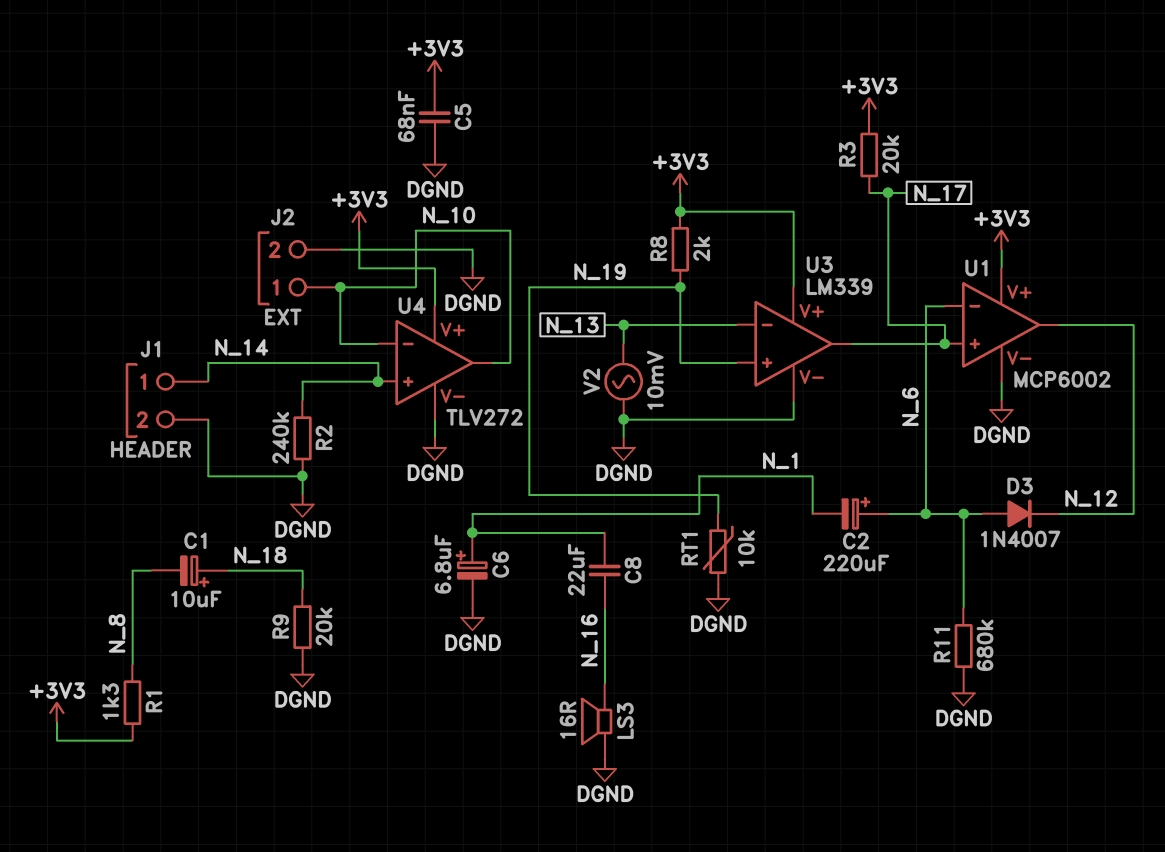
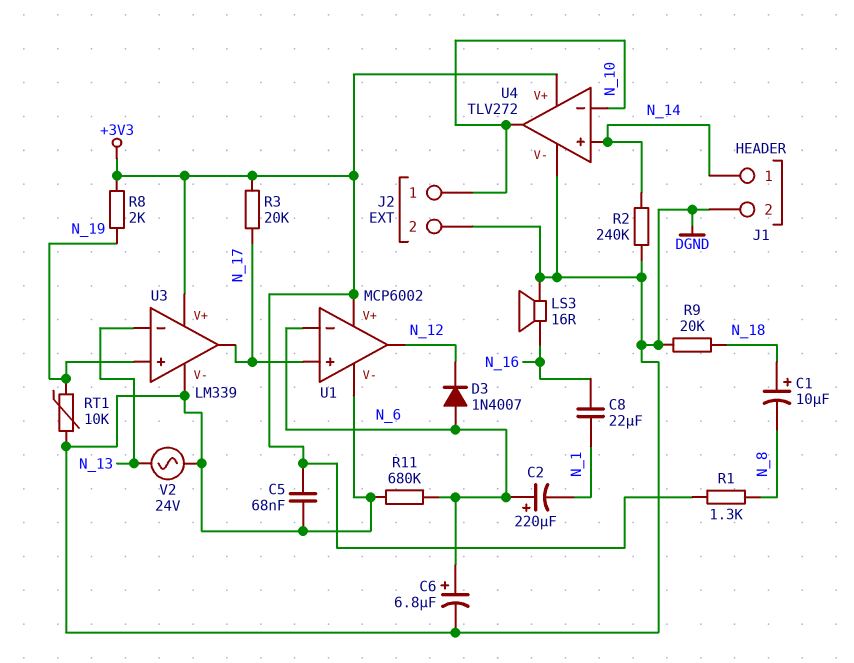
C6: 6.8uF (plus N_1, minus DGND) -> 6.8uF (plus N_6, minus DGND)
V2: AC 10mV (DGND, N_13) -> AC 24V (DGND, N_13)

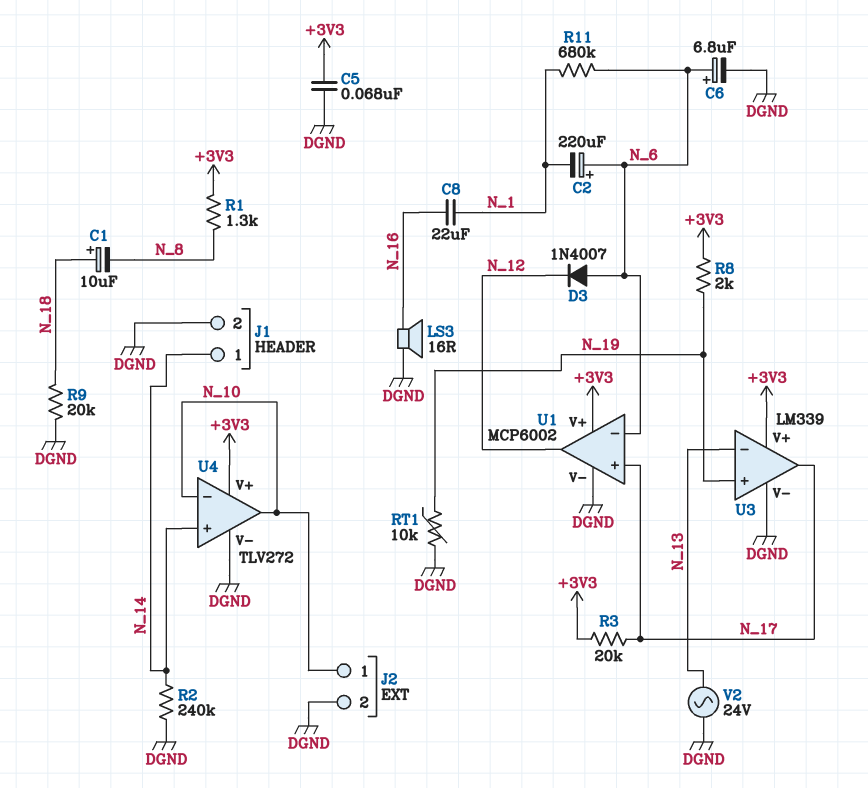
R11: 680k (DGND, N_6) -> 680k (N_1, N_6)

